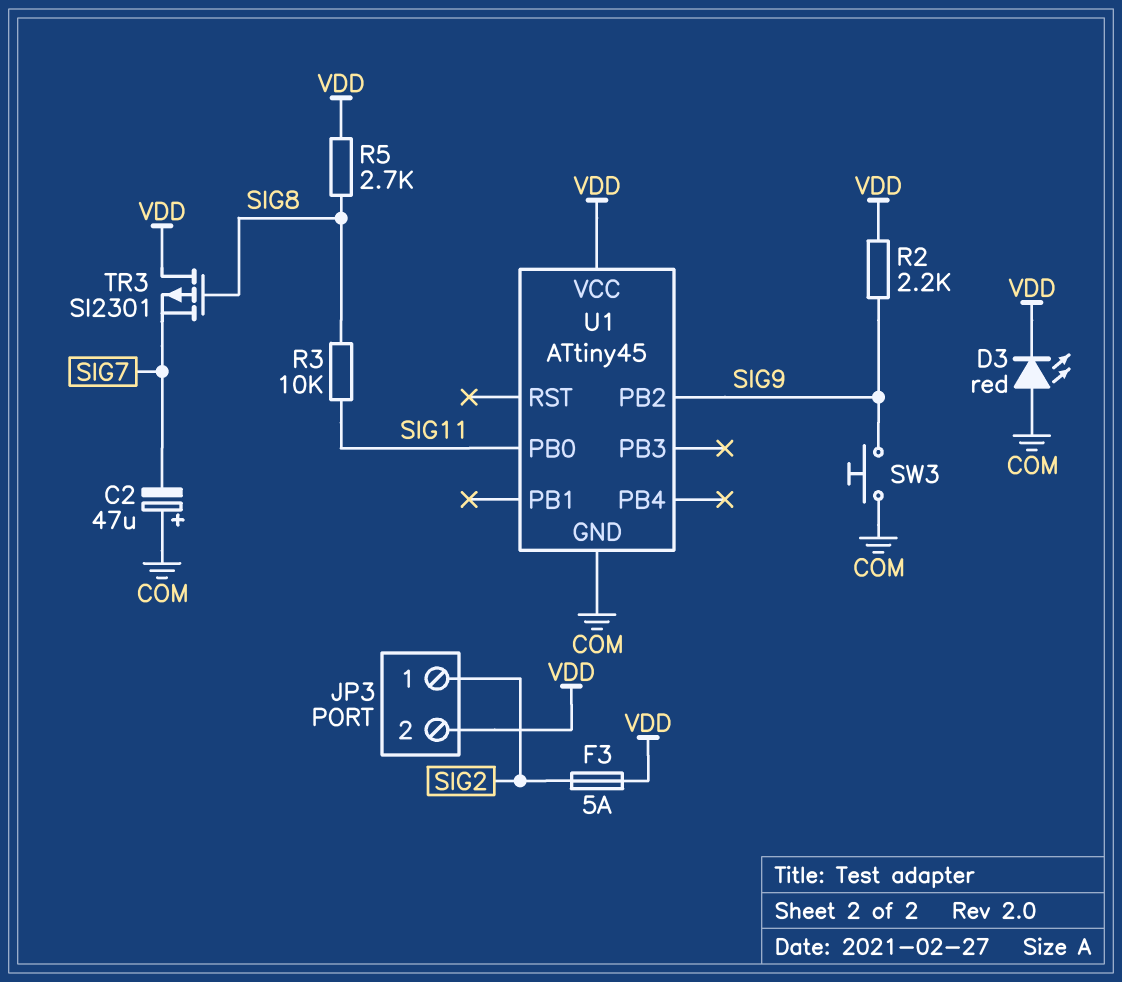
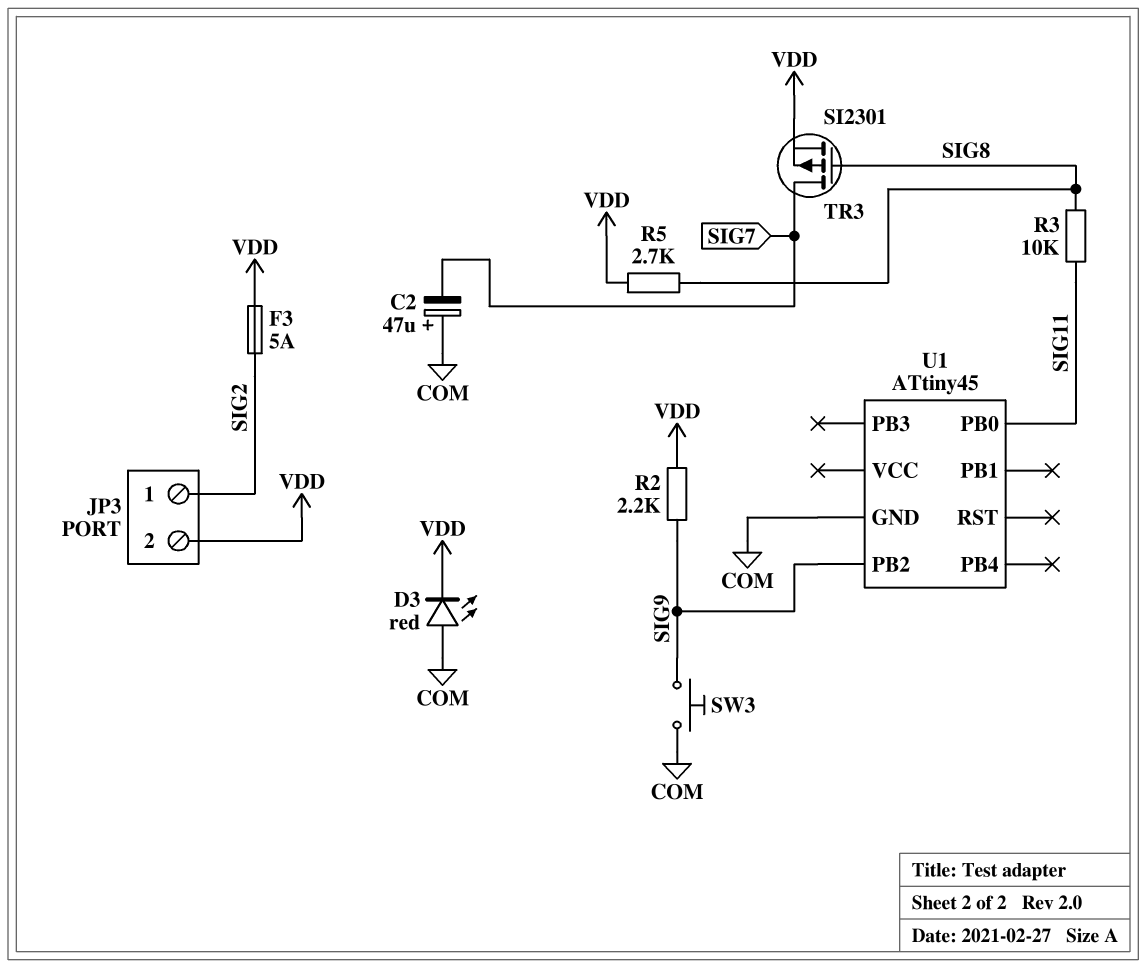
TR3: PMOS SI2301 (G SIG8, D VDD, S SIG7) -> PMOS SI2301 (G SIG8, D SIG7, S VDD)
U1 pin VCC: VDD -> none

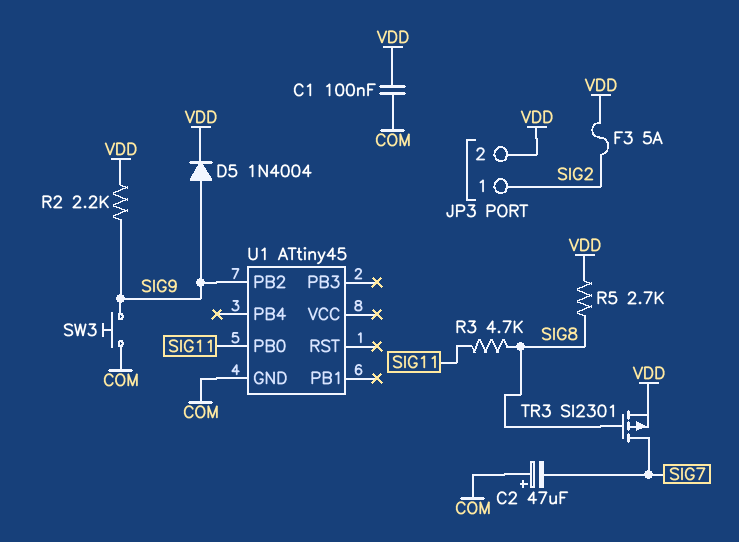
C1: none -> 100nF (COM, VDD)
D3: LED red (A COM, K VDD) -> none
D5: none -> diode 1N4004 (A SIG9, K VDD)
R3: 10k (SIG8, SIG11) -> 4.7k (SIG8, SIG11)

